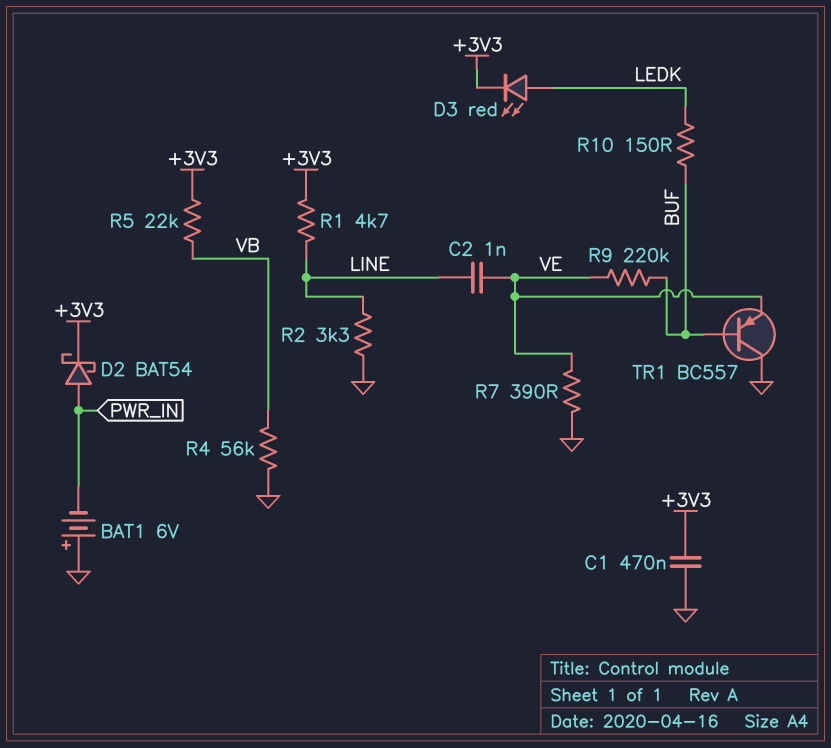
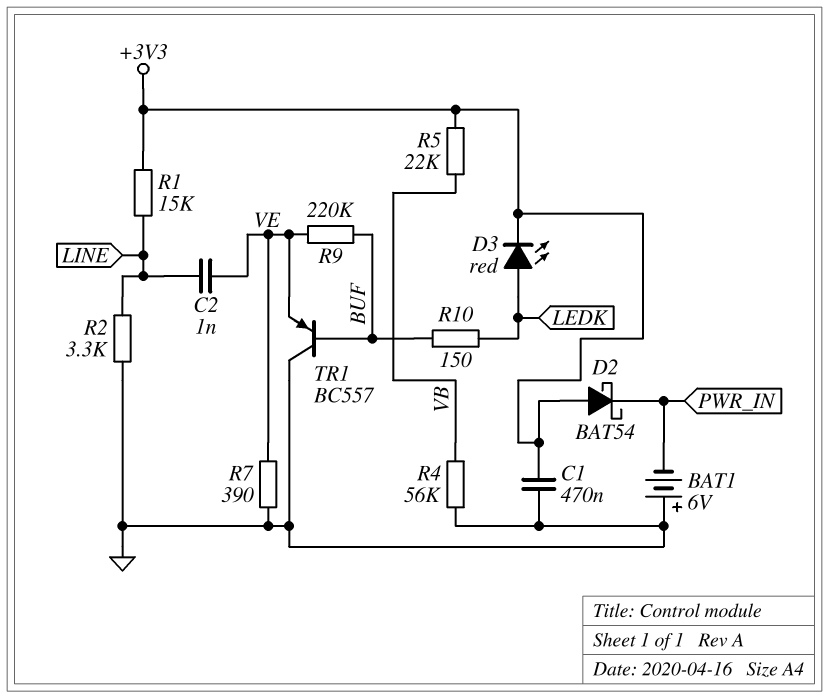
D2: schottky BAT54 (A PWR_IN, K +3V3) -> schottky BAT54 (A +3V3, K PWR_IN)
R1: 4.7k (+3V3, LINE) -> 15k (+3V3, LINE)

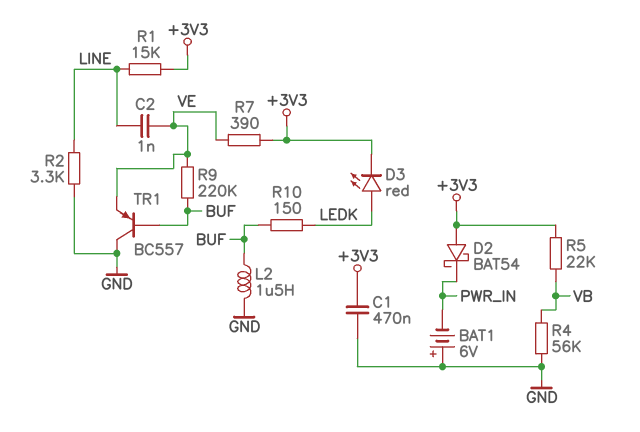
L2: none -> 1.5uH (BUF, GND)
R7: 390 (GND, VE) -> 390 (+3V3, VE)

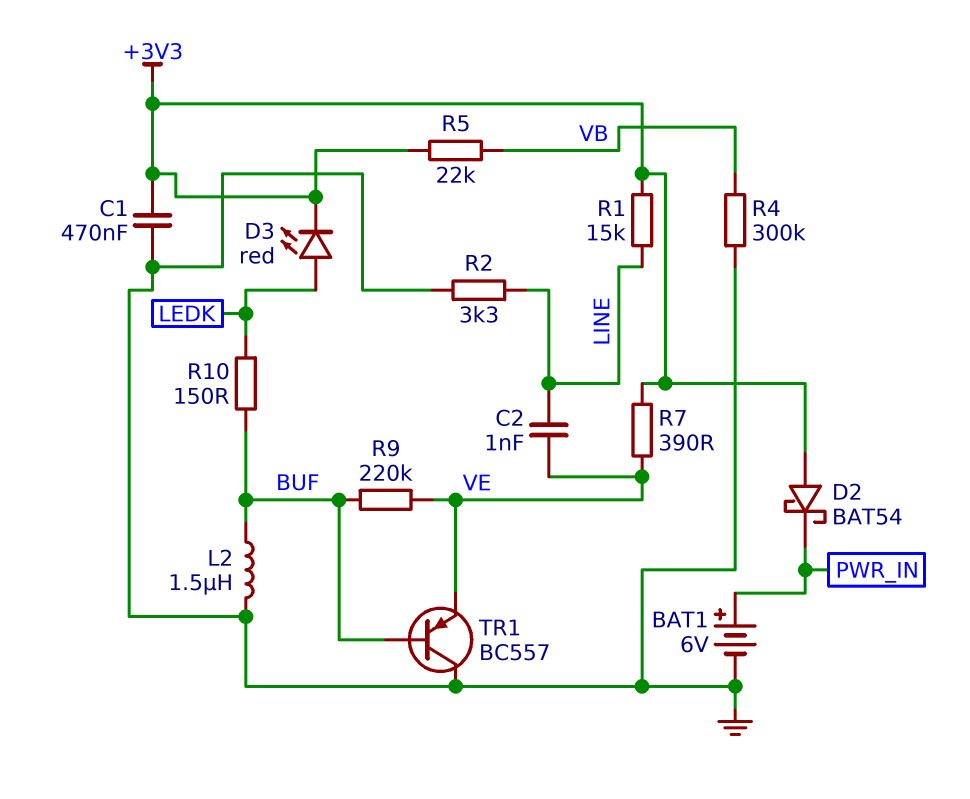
BAT1: 6V (plus GND, minus PWR_IN) -> 6V (plus PWR_IN, minus GND)
R4: 56k (GND, VB) -> 300k (GND, VB)

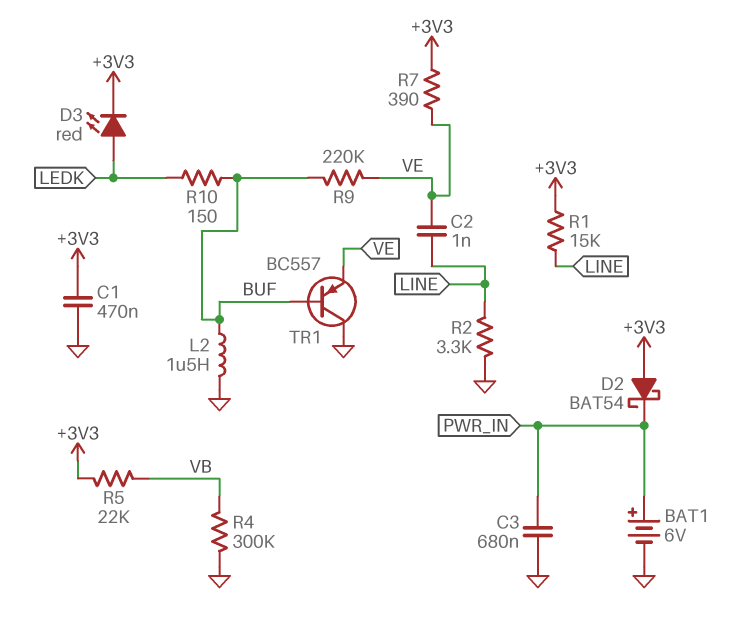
C3: none -> 680nF (GND, PWR_IN)

